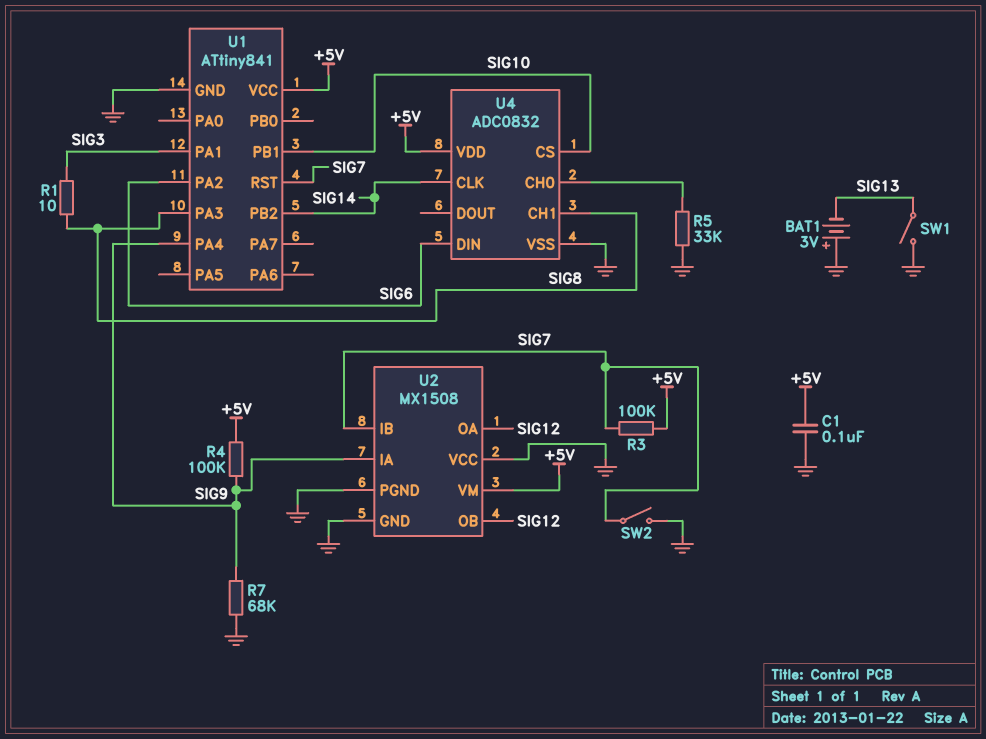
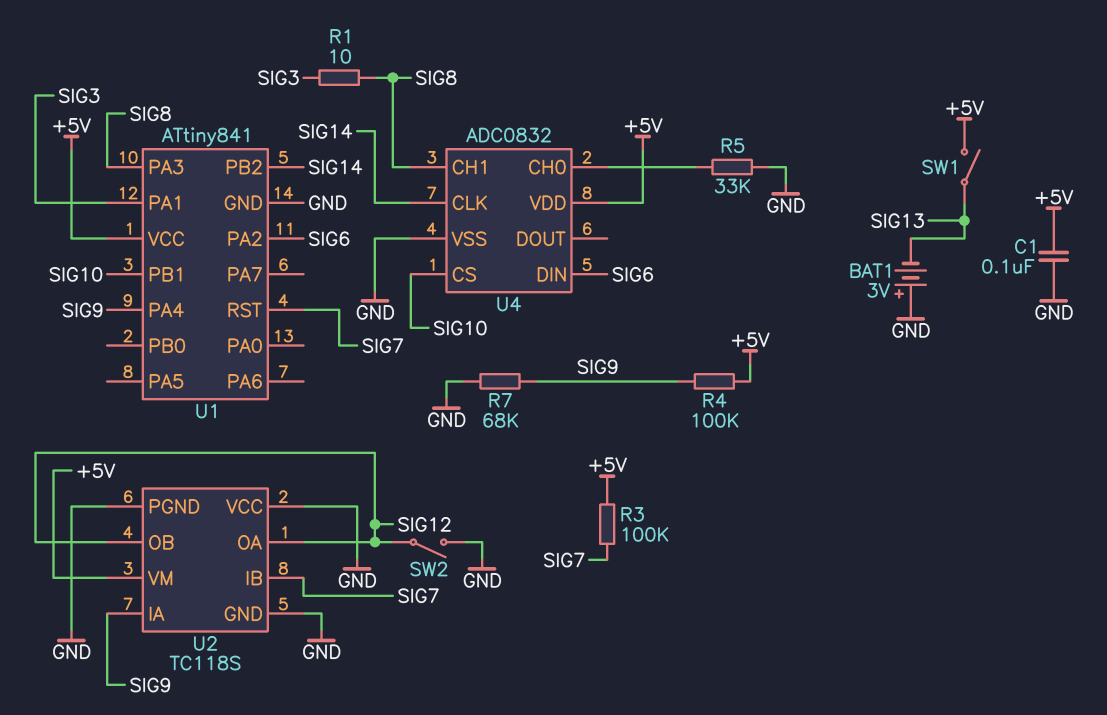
SW1: switch (GND, SIG13) -> switch (+5V, SIG13)
SW2: switch (GND, SIG7) -> switch (GND, SIG12)
U2: MX1508 -> TC118S

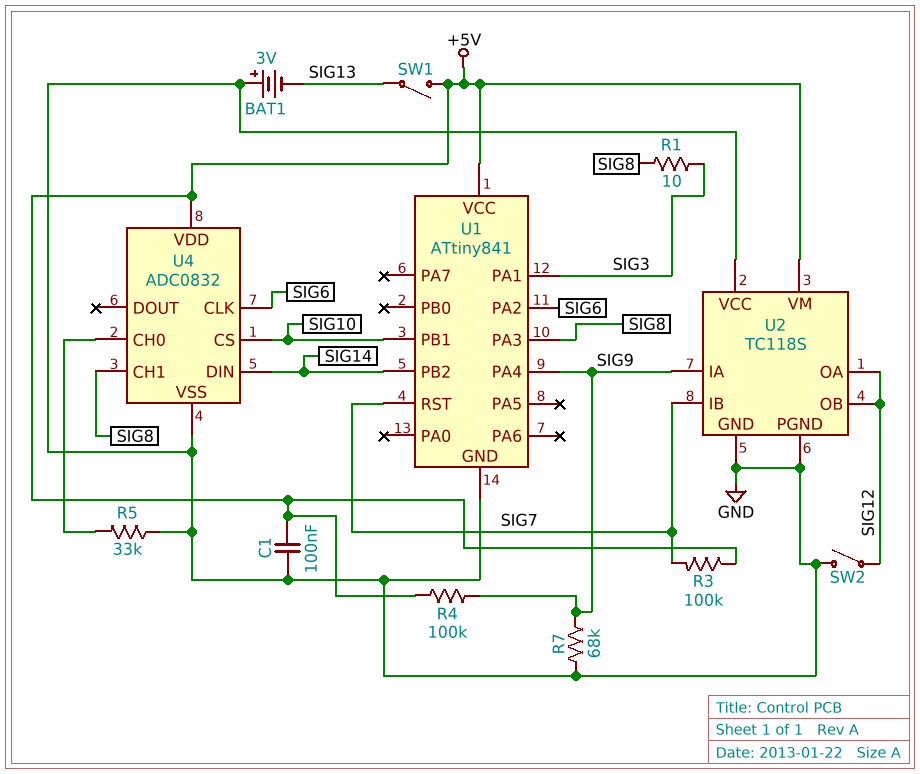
U4 pin CLK: SIG14 -> SIG6
U4 pin DIN: SIG6 -> SIG14

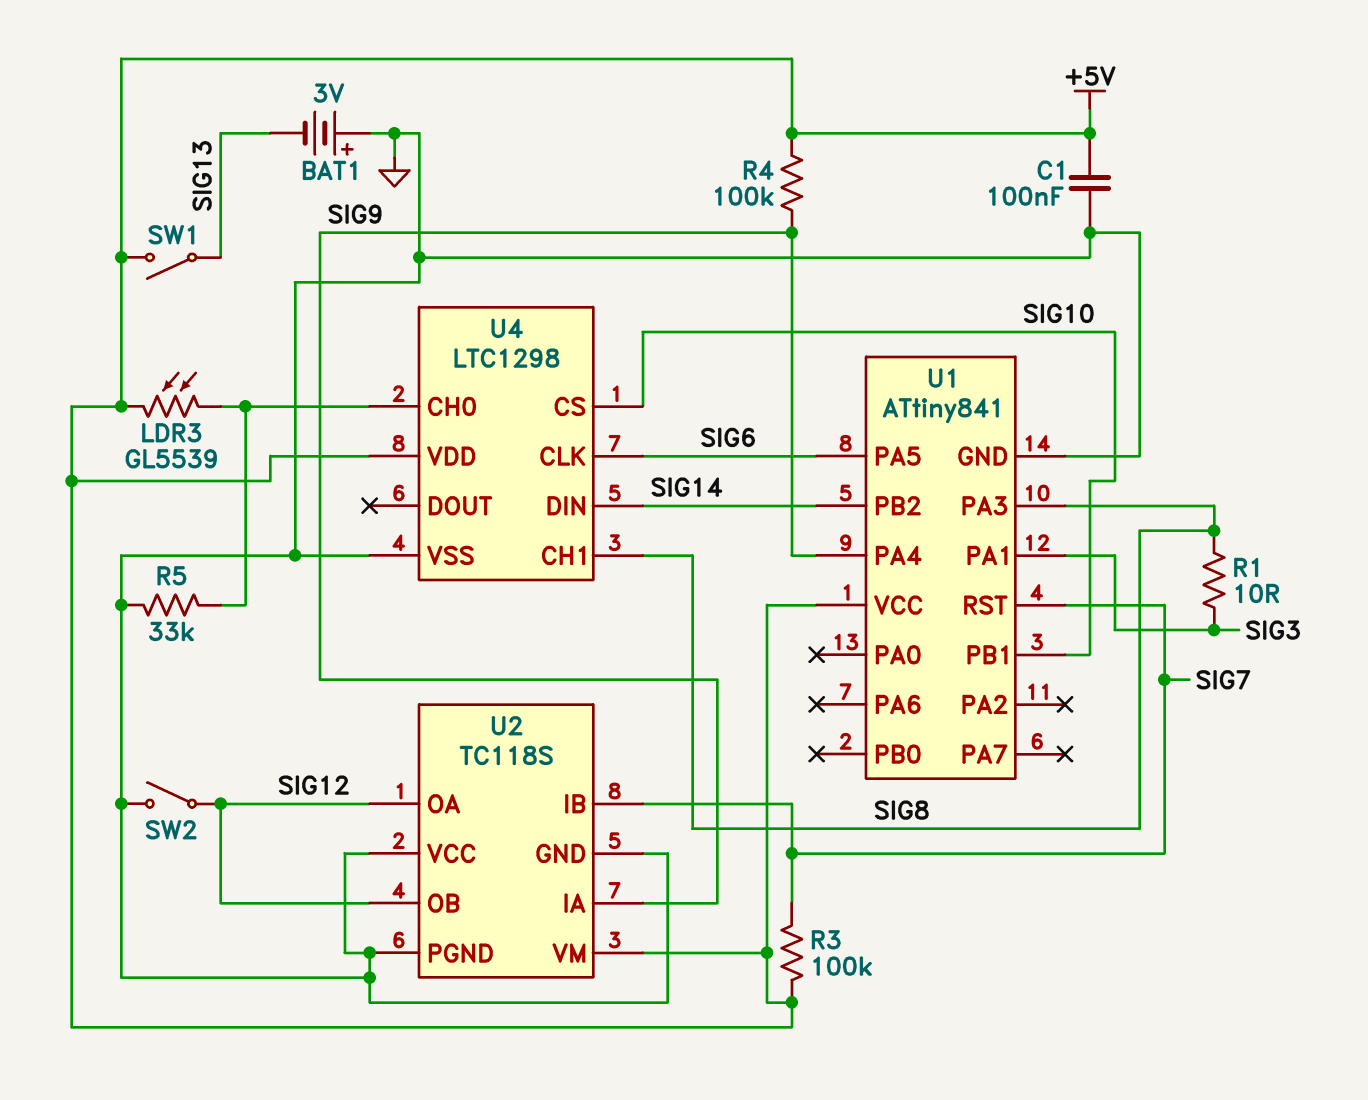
LDR3: none -> GL5539 (+5V, U4/CH0)
R7: 68k (GND, SIG9) -> none
U1 pin PA2: SIG6 -> none
U1 pin PA5: none -> SIG6
U4: ADC0832 -> LTC1298

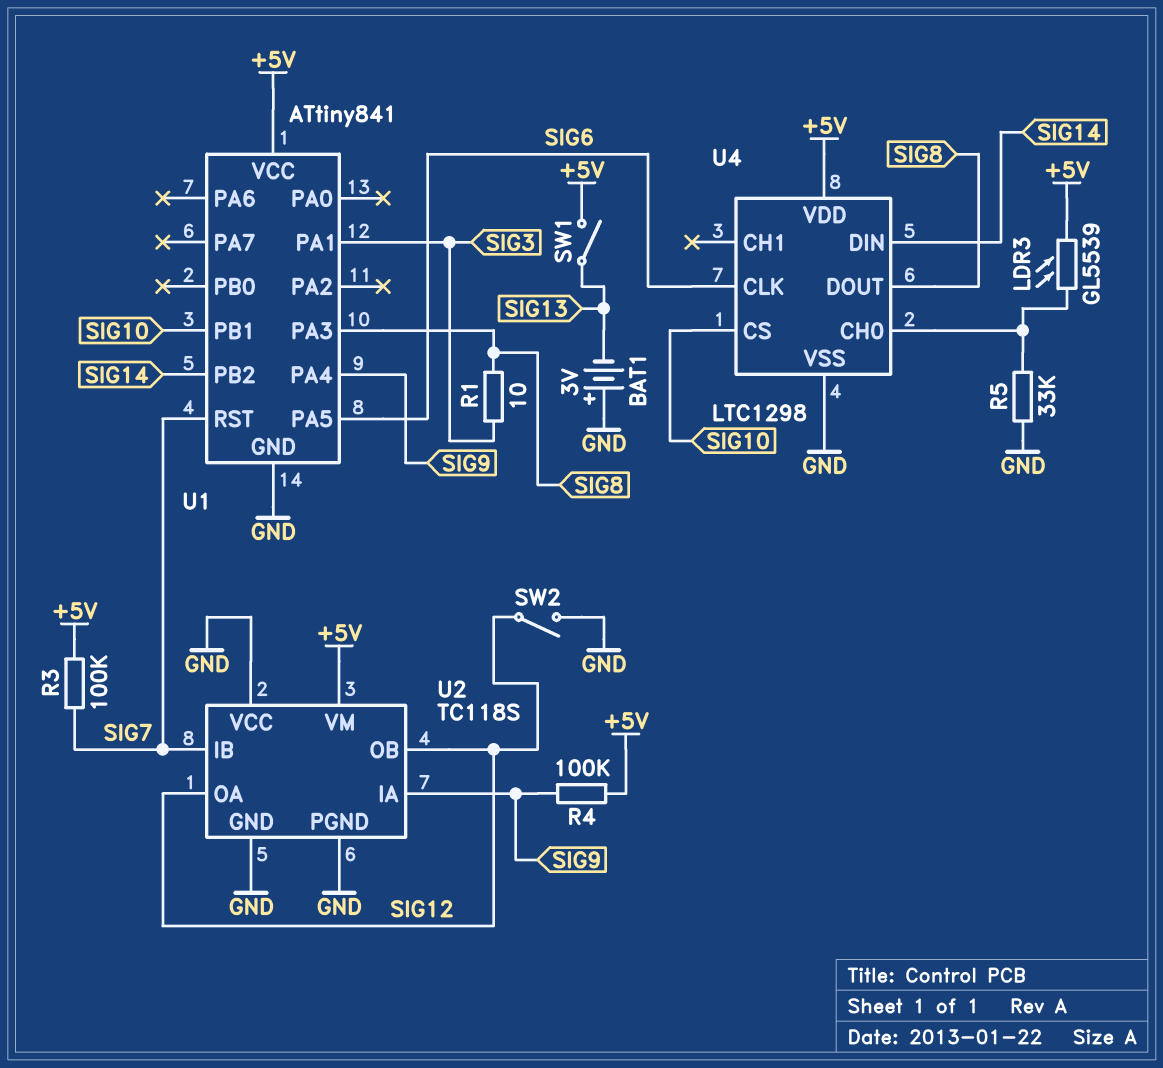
C1: 100nF (+5V, GND) -> none
U4 pin CH1: SIG8 -> none
U4 pin DOUT: none -> SIG8

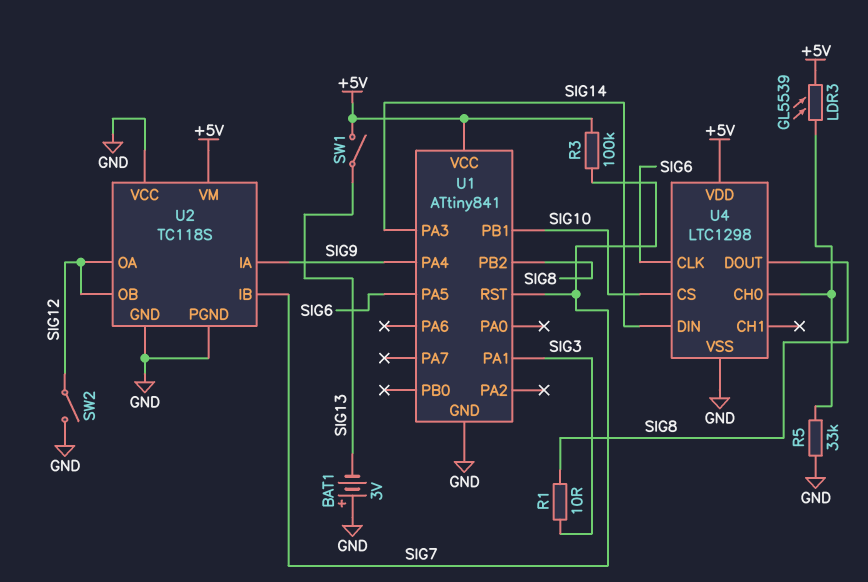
R4: 100k (+5V, SIG9) -> none
U1 pin PA3: SIG8 -> SIG14
U1 pin PB2: SIG14 -> SIG8

